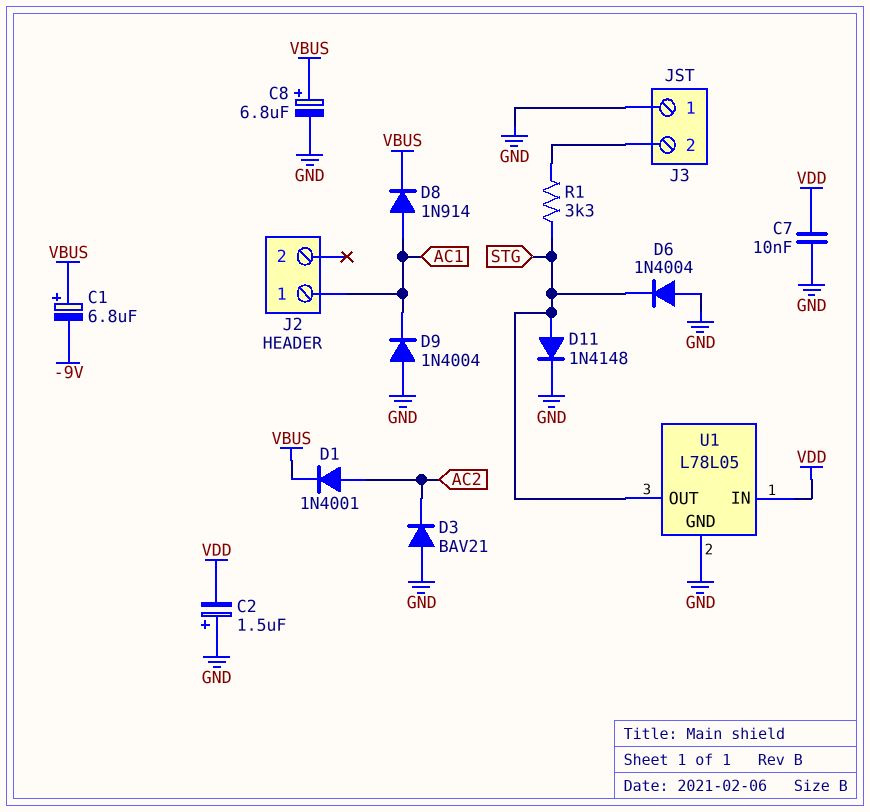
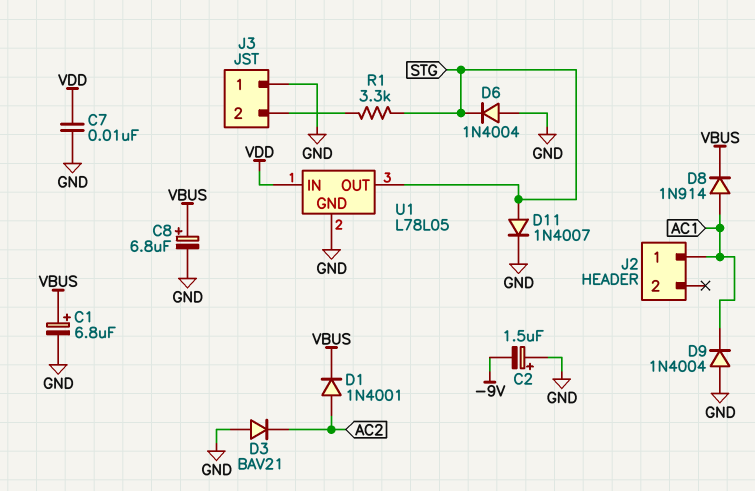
C1: 6.8uF (plus VBUS, minus -9V) -> 6.8uF (plus VBUS, minus GND)
C2: 1.5uF (plus GND, minus VDD) -> 1.5uF (plus GND, minus -9V)
D11: diode 1N4148 (A STG, K GND) -> diode 1N4007 (A STG, K GND)

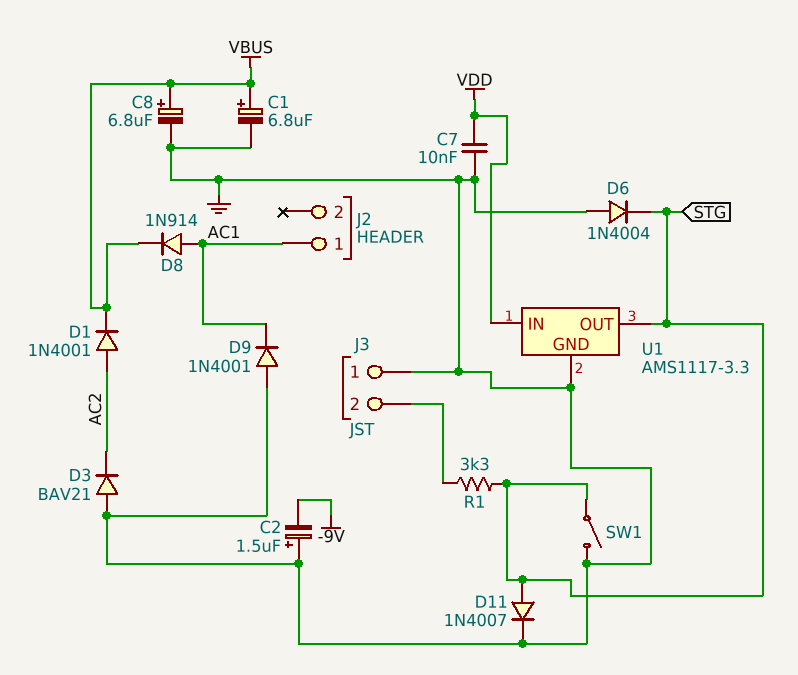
D9: diode 1N4004 (A GND, K AC1) -> diode 1N4001 (A GND, K AC1)
SW1: none -> switch (GND, STG)
U1: L78L05 -> AMS1117-3.3

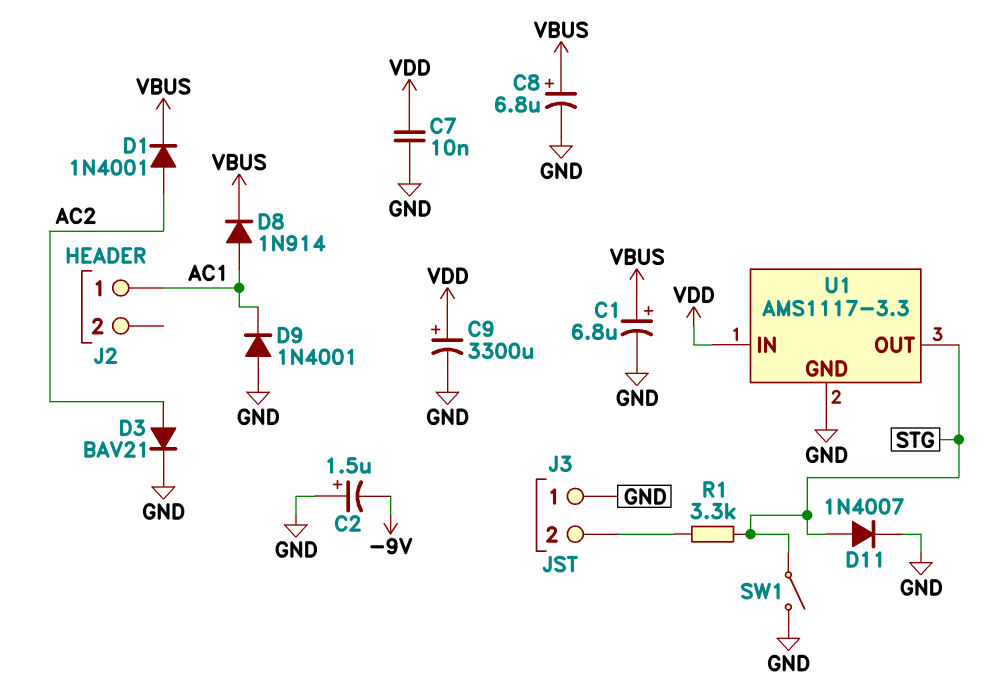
C9: none -> 3300uF (plus VDD, minus GND)
D3: diode BAV21 (A GND, K AC2) -> diode BAV21 (A AC2, K GND)
D6: diode 1N4004 (A GND, K STG) -> none

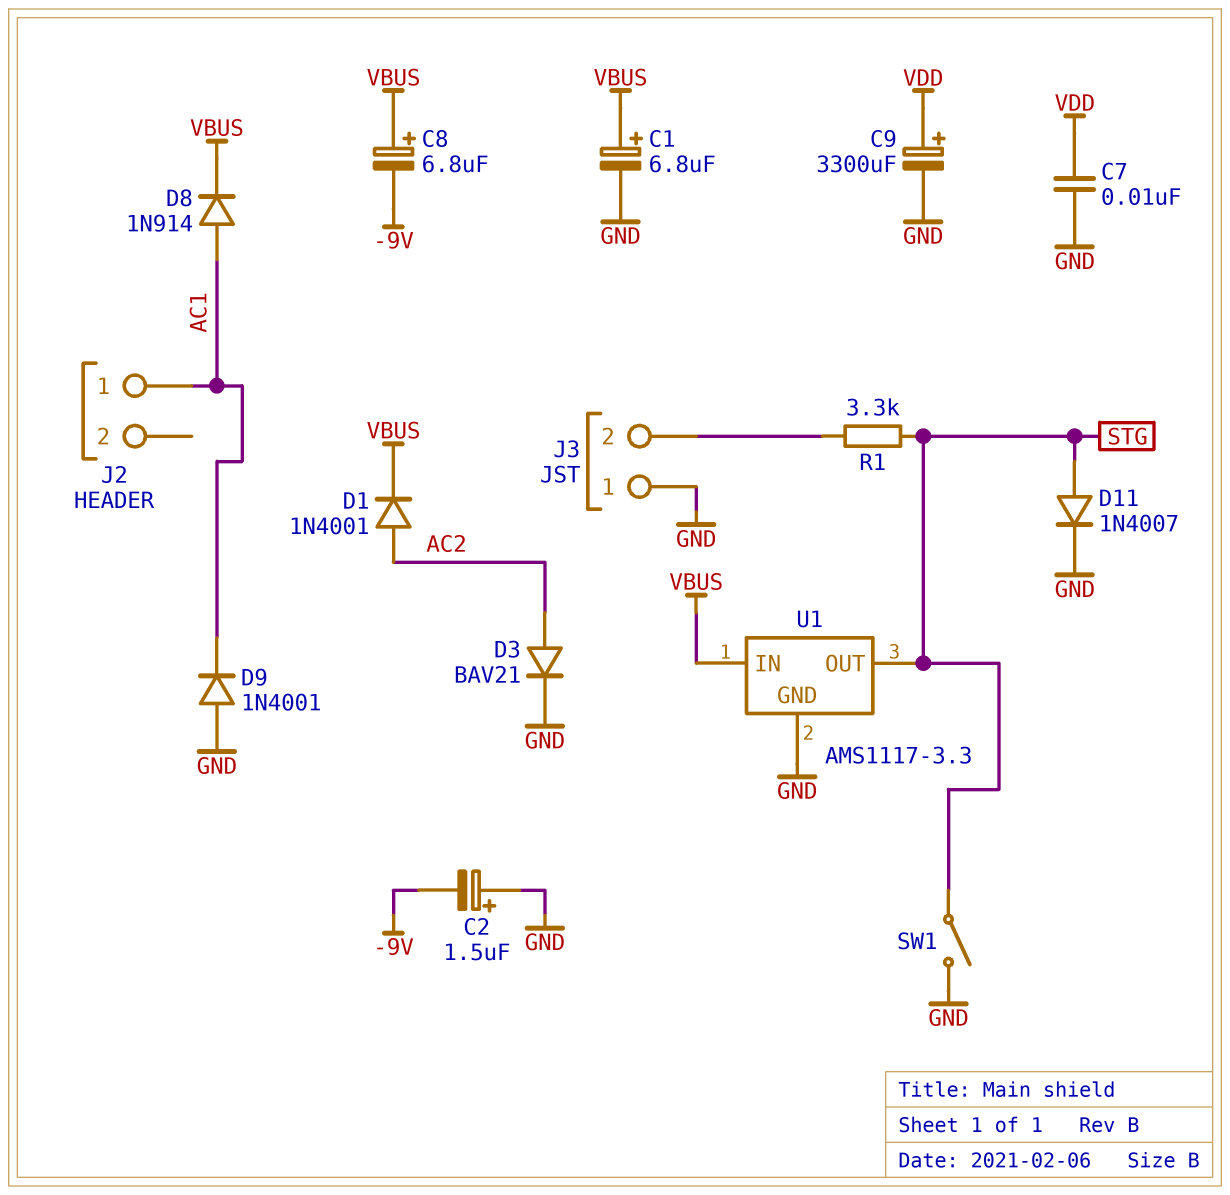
C8: 6.8uF (plus VBUS, minus GND) -> 6.8uF (plus VBUS, minus -9V)
U1 pin IN: VDD -> VBUS

